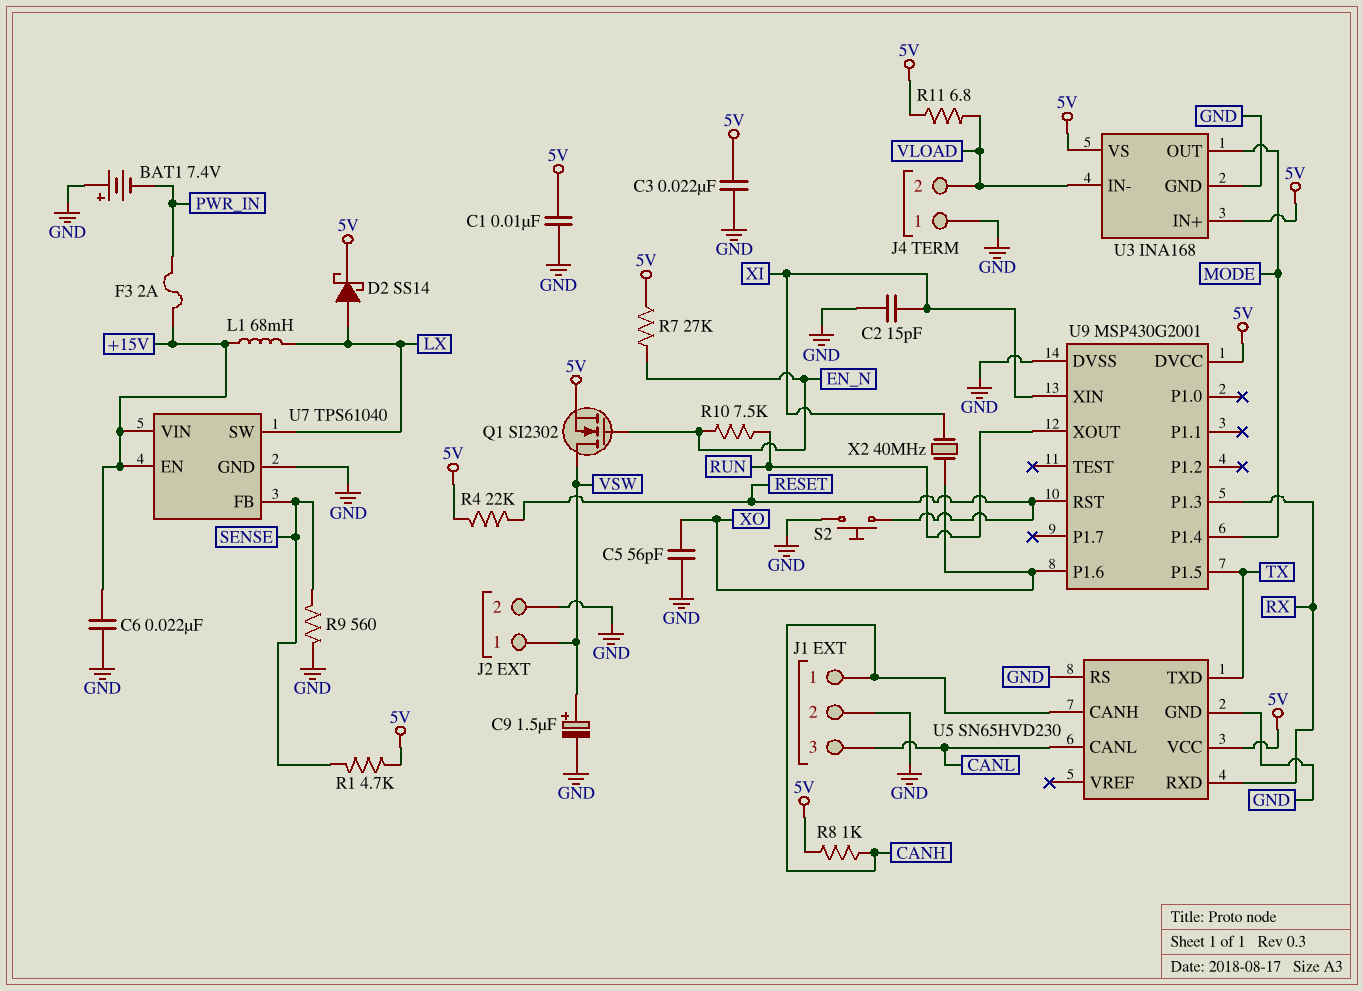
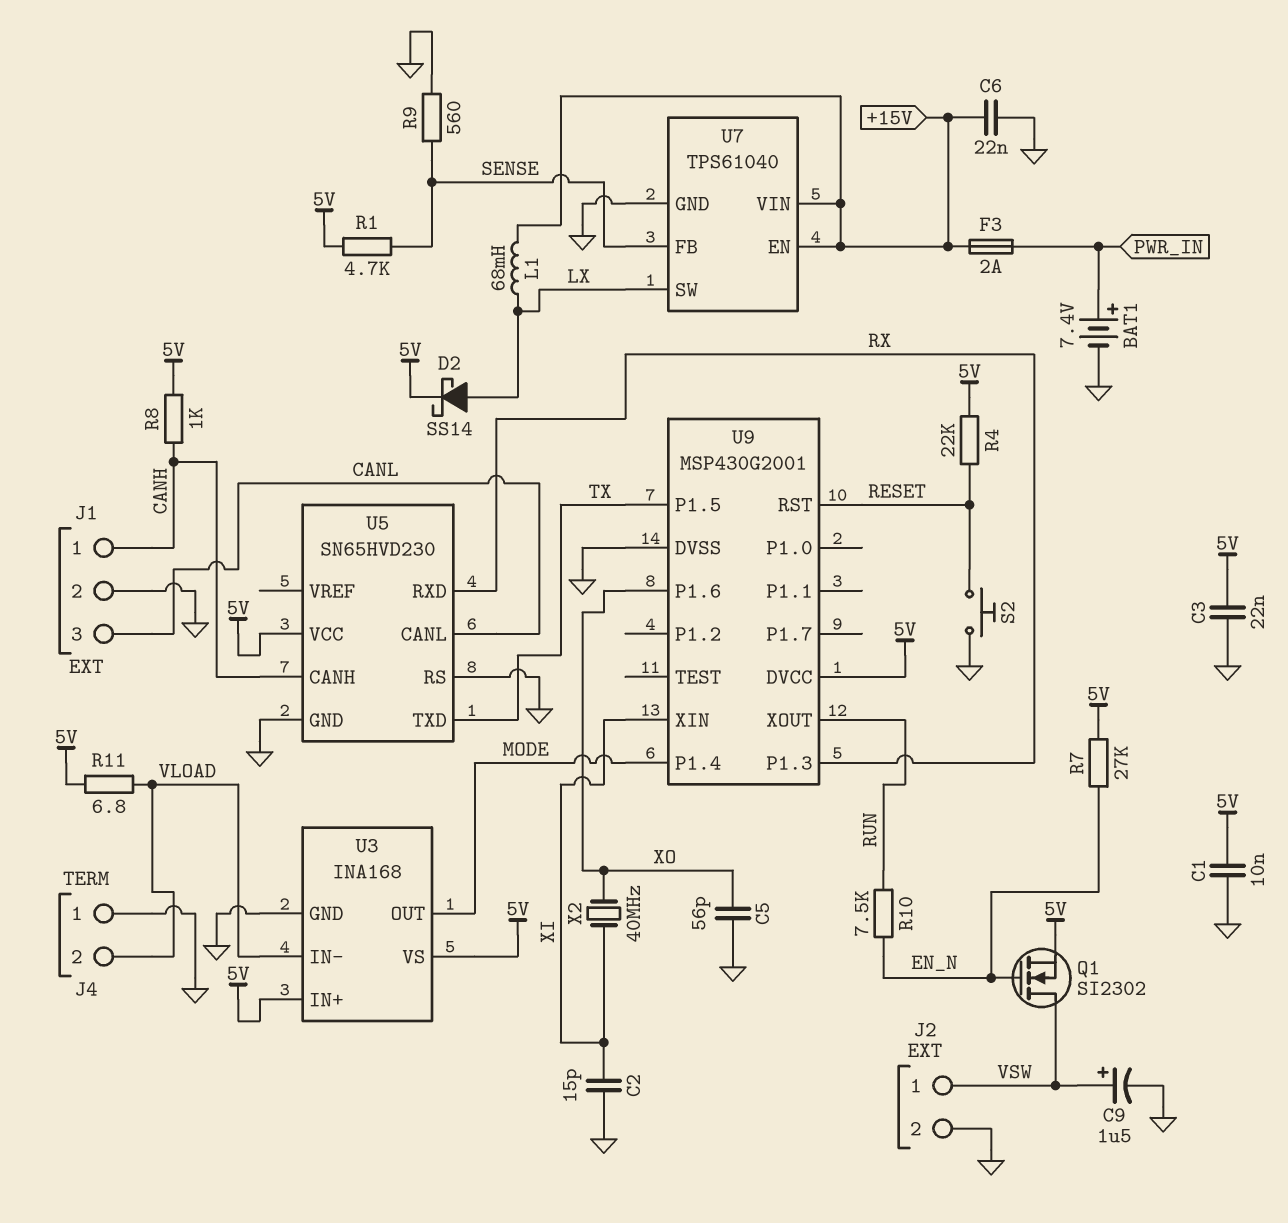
BAT1: 7.4V (plus GND, minus PWR_IN) -> 7.4V (plus PWR_IN, minus GND)

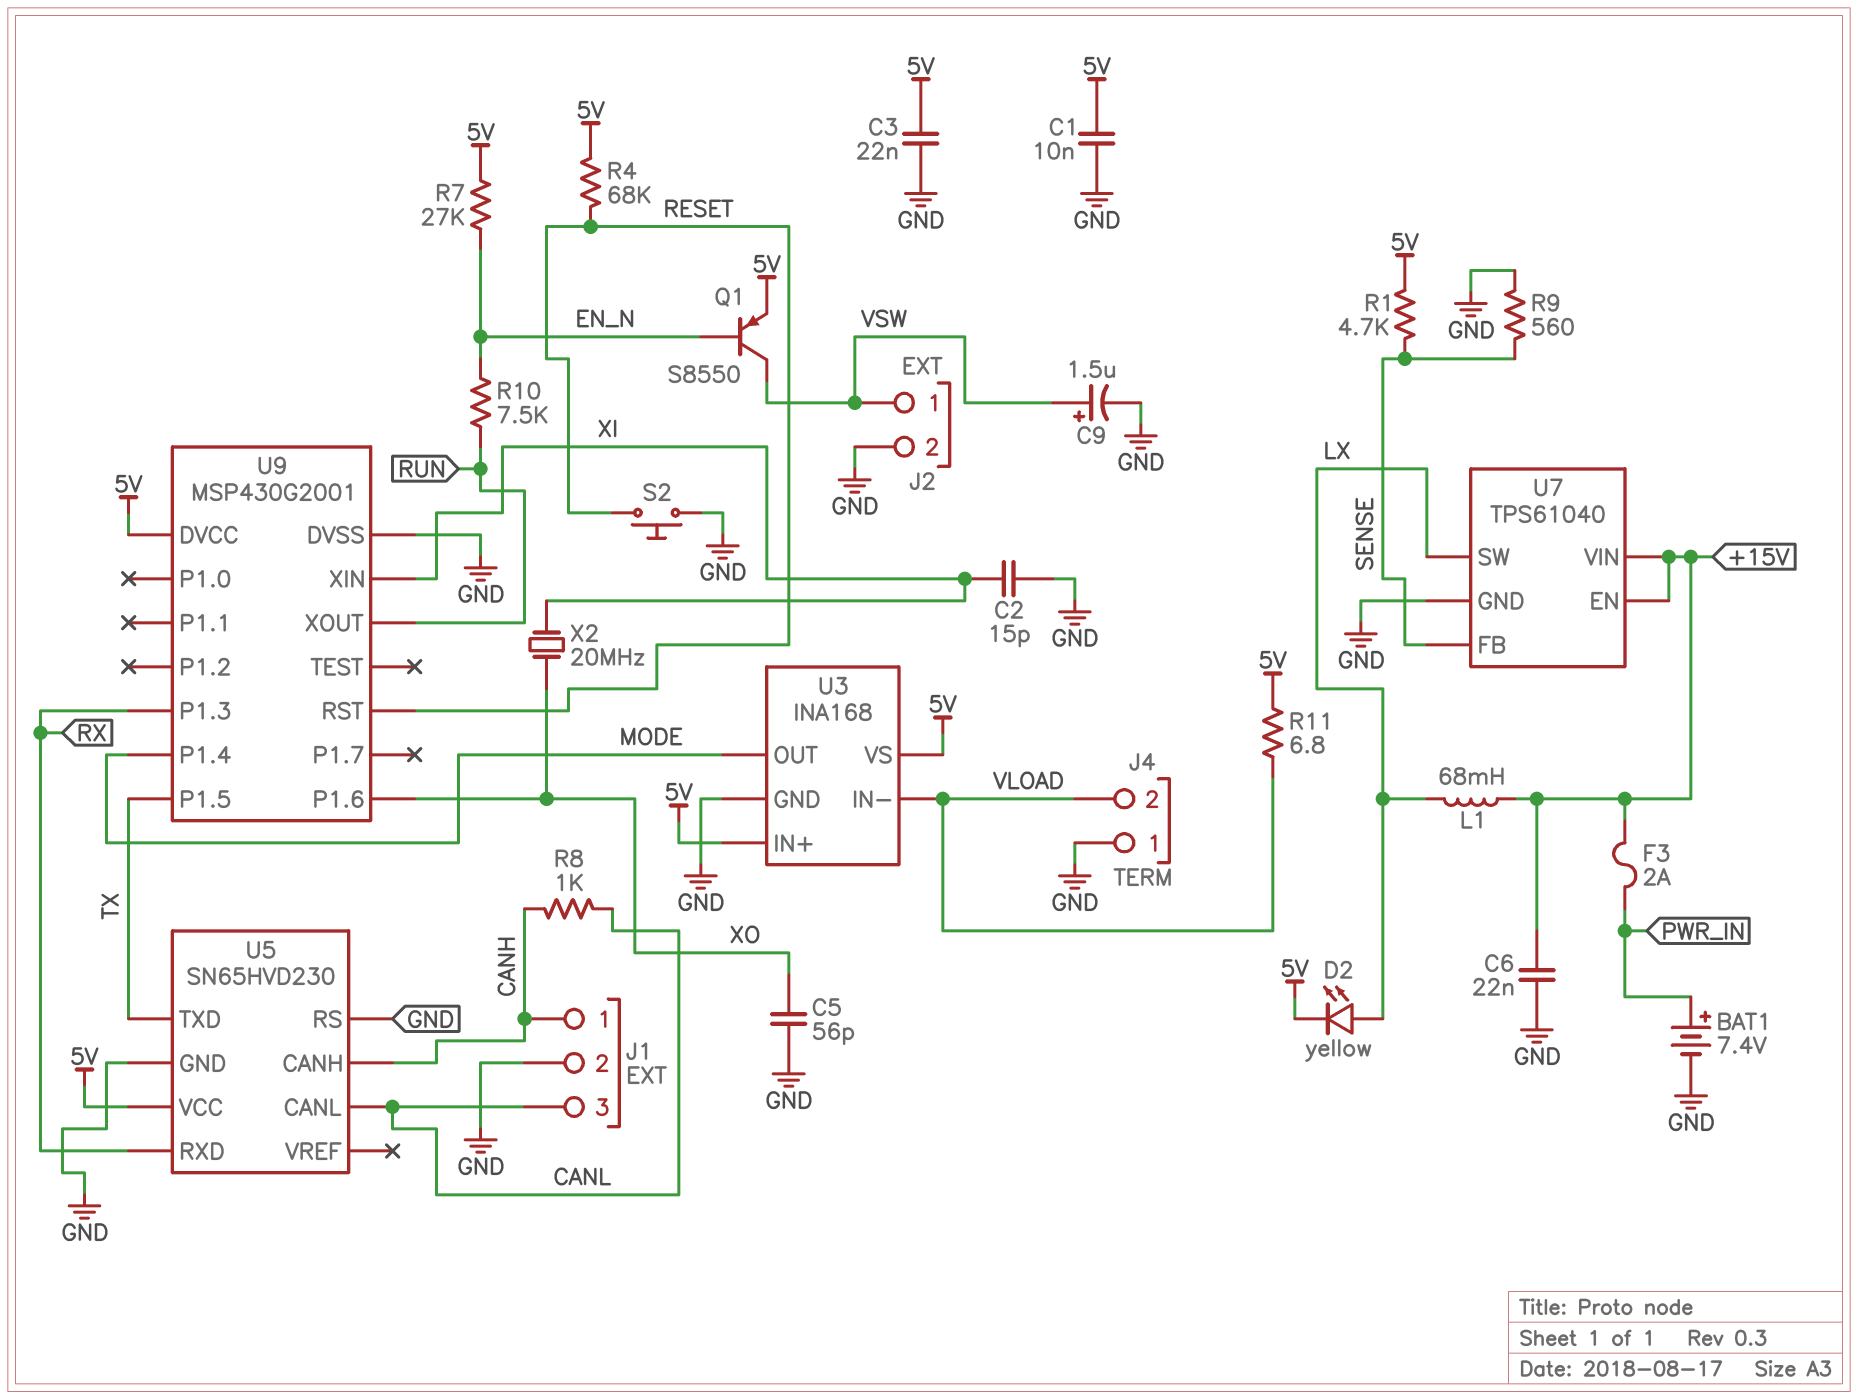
D2: schottky SS14 (A LX, K 5V) -> LED yellow (A LX, K 5V)
Q1: NMOS SI2302 (G EN_N, D VSW, S 5V) -> PNP S8550 (B EN_N, C VSW, E 5V)
R4: 22k (5V, RESET) -> 68k (5V, RESET)
R8: 1k (5V, CANH) -> 1k (CANH, CANL)
X2: 40MHz (XI, XO) -> 20MHz (XI, XO)

